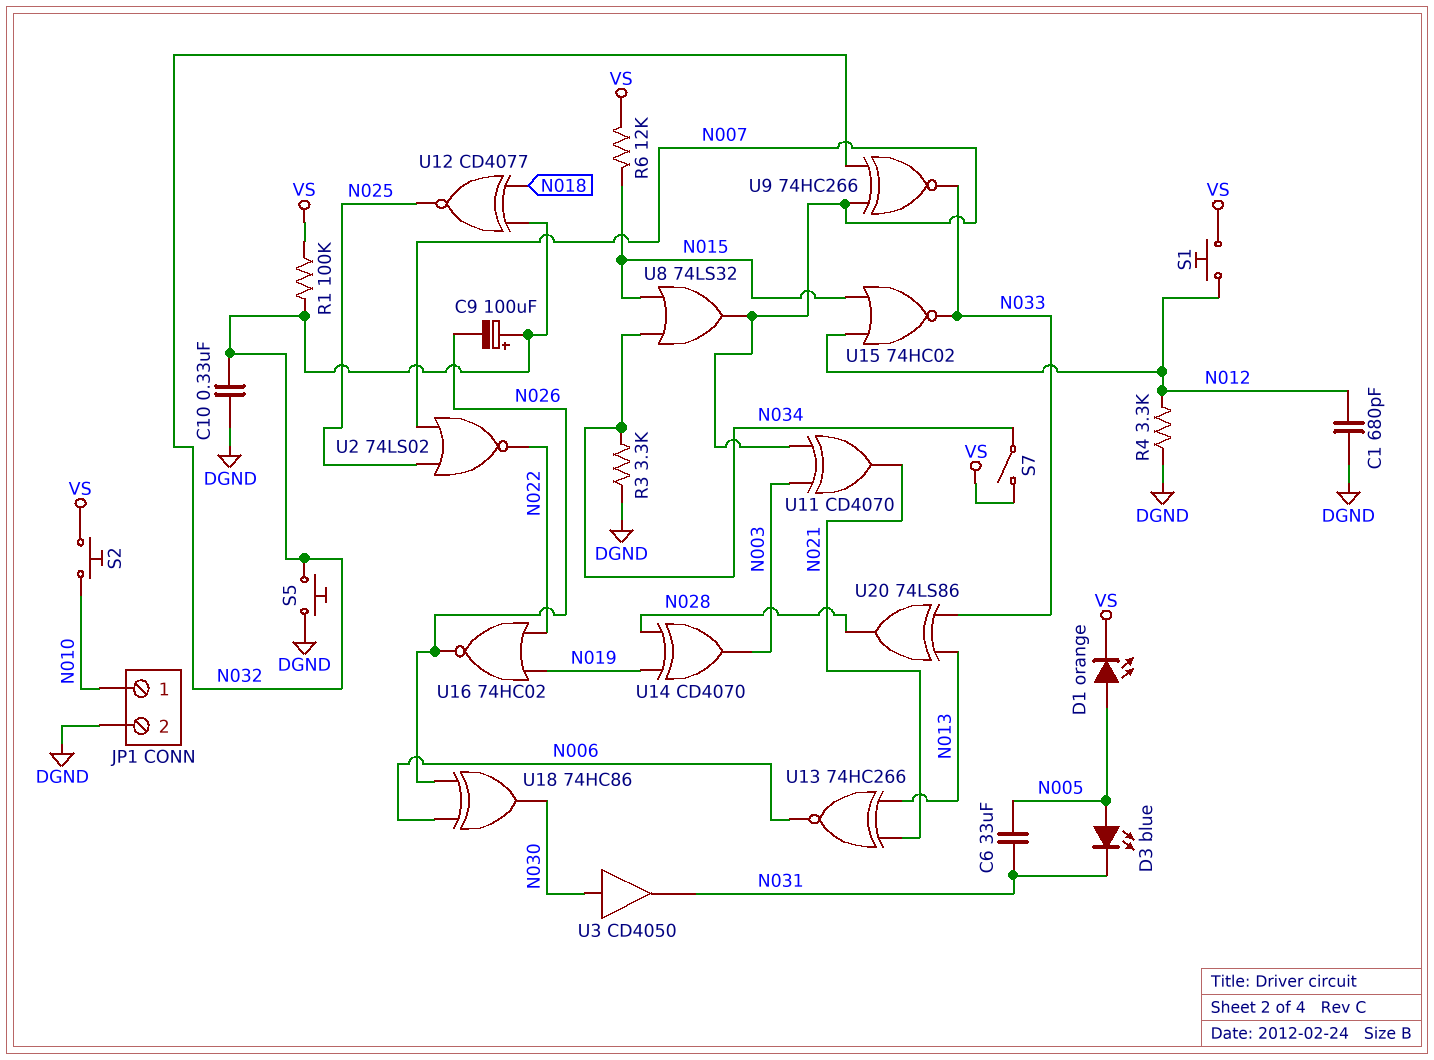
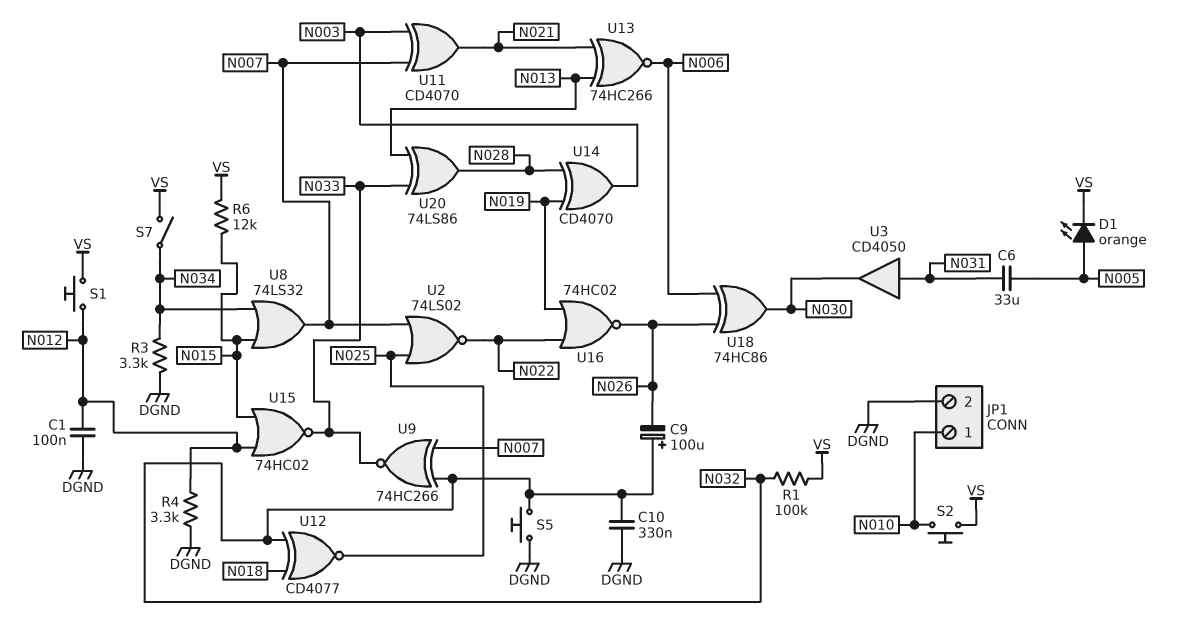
C1: 680pF (DGND, N012) -> 100nF (DGND, N012)
D3: LED blue (A N005, K N031) -> none
U3: buffer CD4050 (in N030, out N031) -> buffer CD4050 (in N031, out N030)

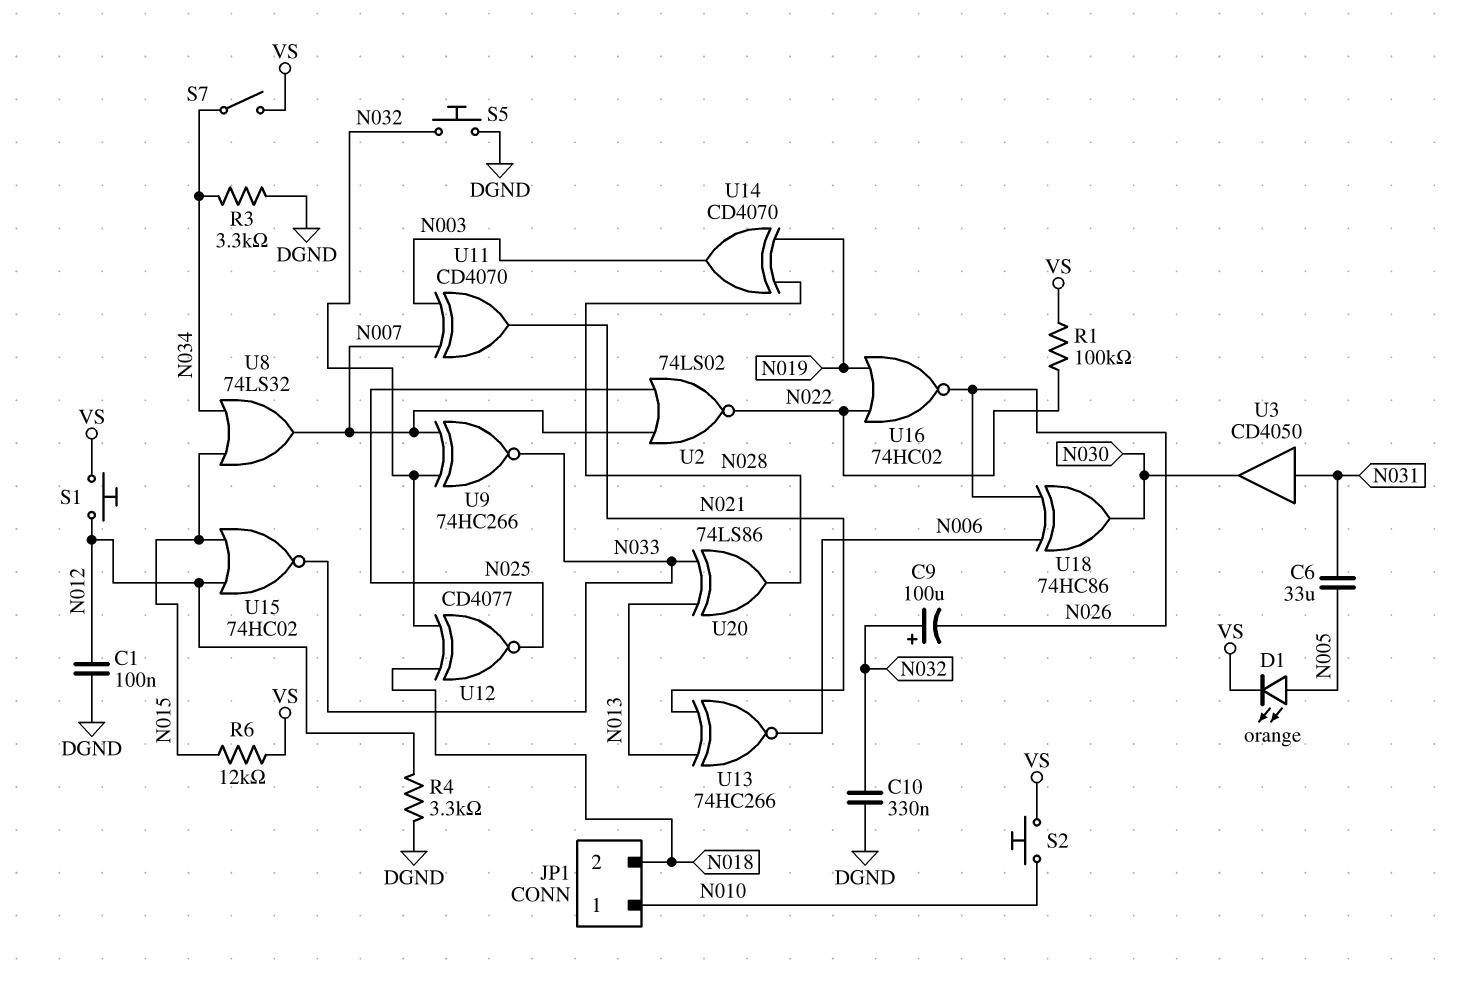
JP1 pin 2: DGND -> N018
R1: 100k (N032, VS) -> 100k (N022, VS)

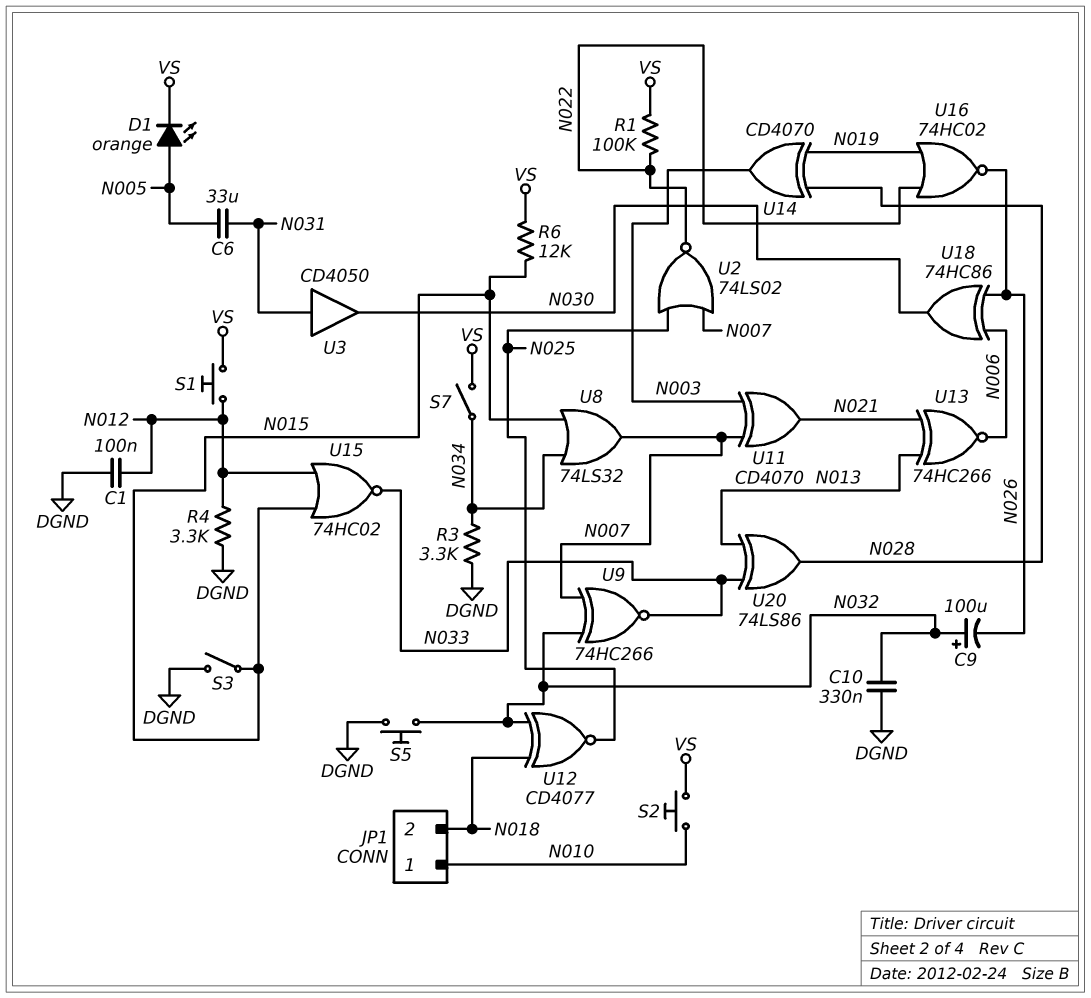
S3: none -> switch (DGND, N015)

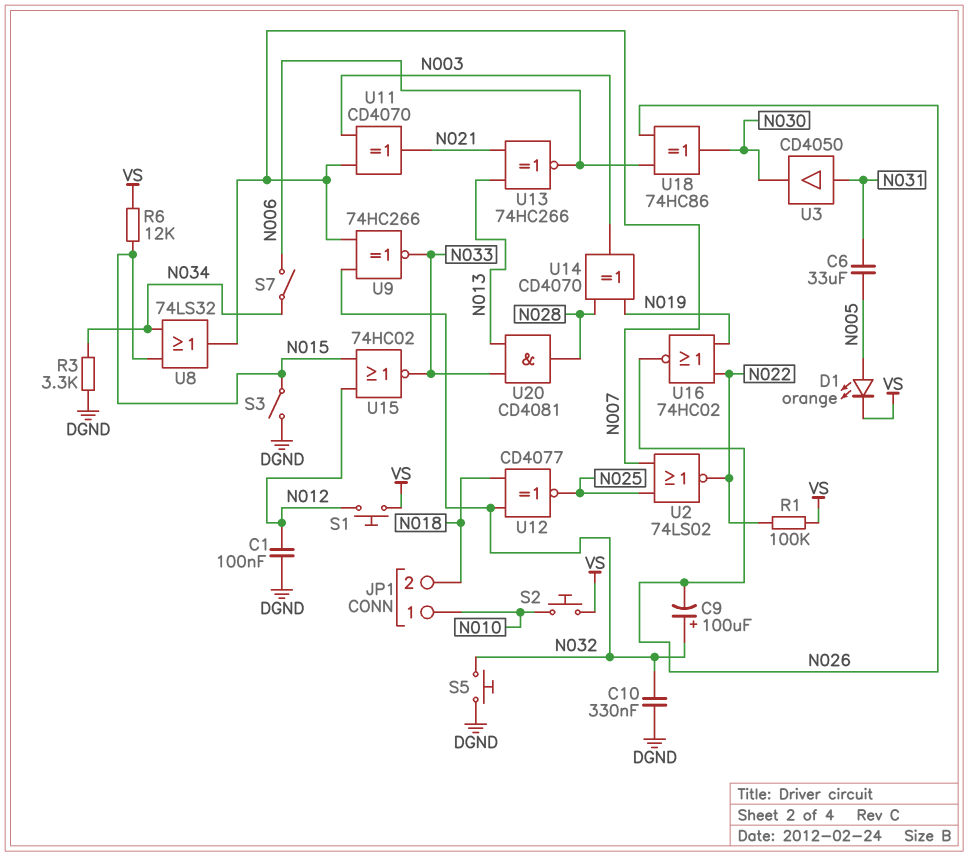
R4: 3.3k (DGND, N012) -> none
S7: switch (N034, VS) -> switch (N006, N034)
U20: XOR 74LS86 (in N013, in N033, out N028) -> AND CD4081 (in N013, in N033, out N028)

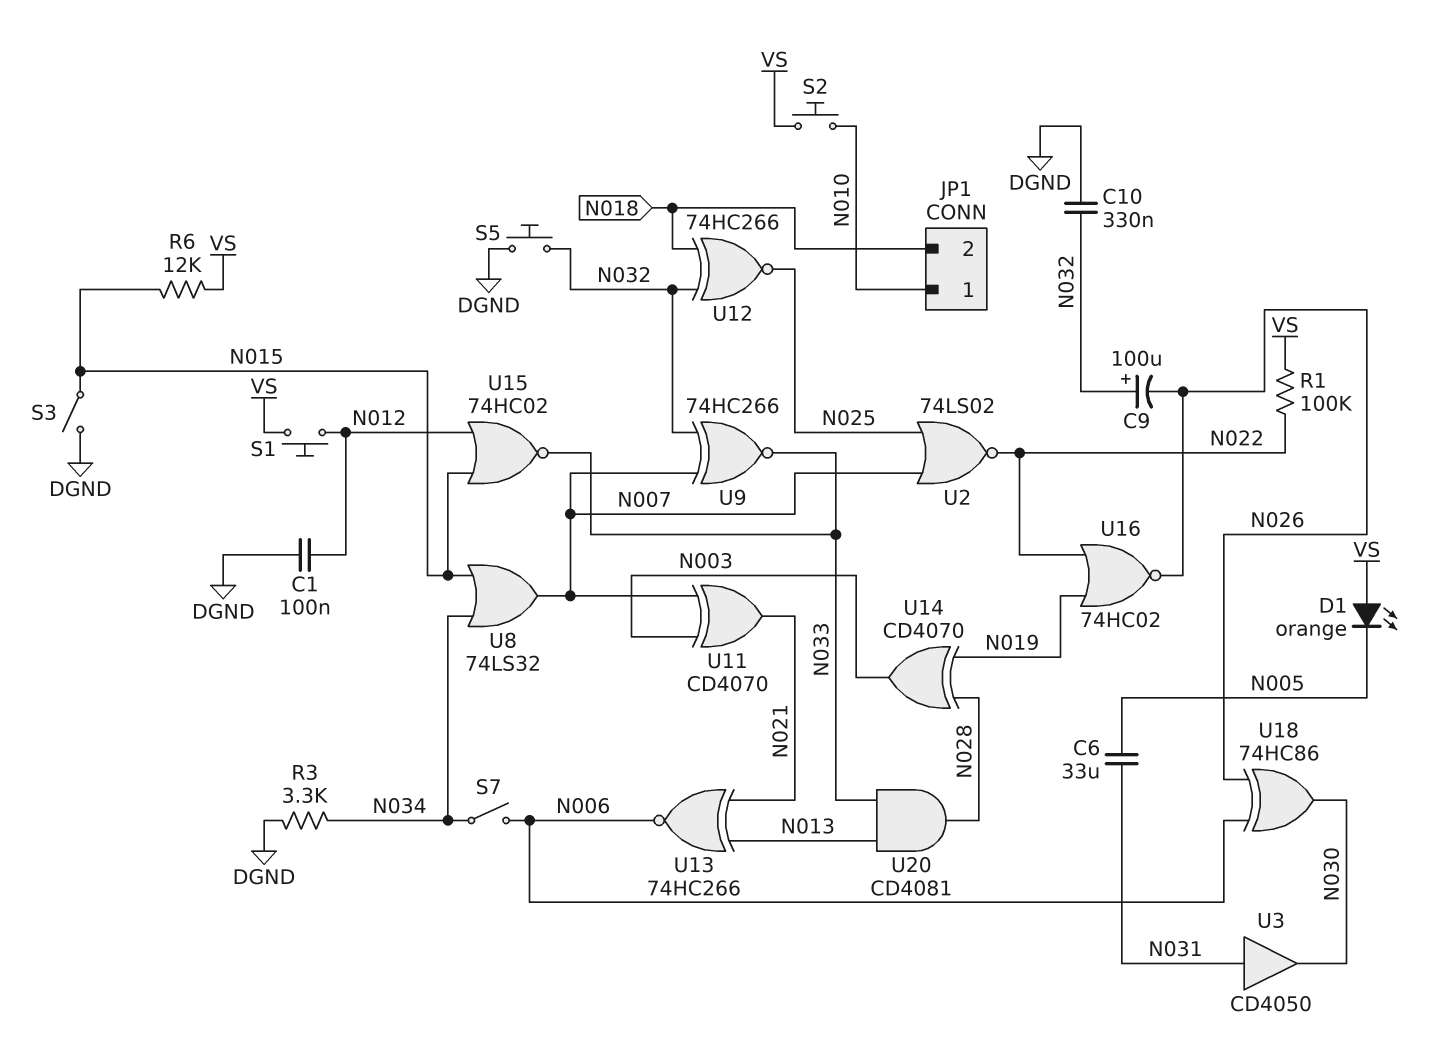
D1: LED orange (A N005, K VS) -> LED orange (A VS, K N005)
U12: XNOR CD4077 (in N018, in N032, out N025) -> XNOR 74HC266 (in N018, in N032, out N025)

